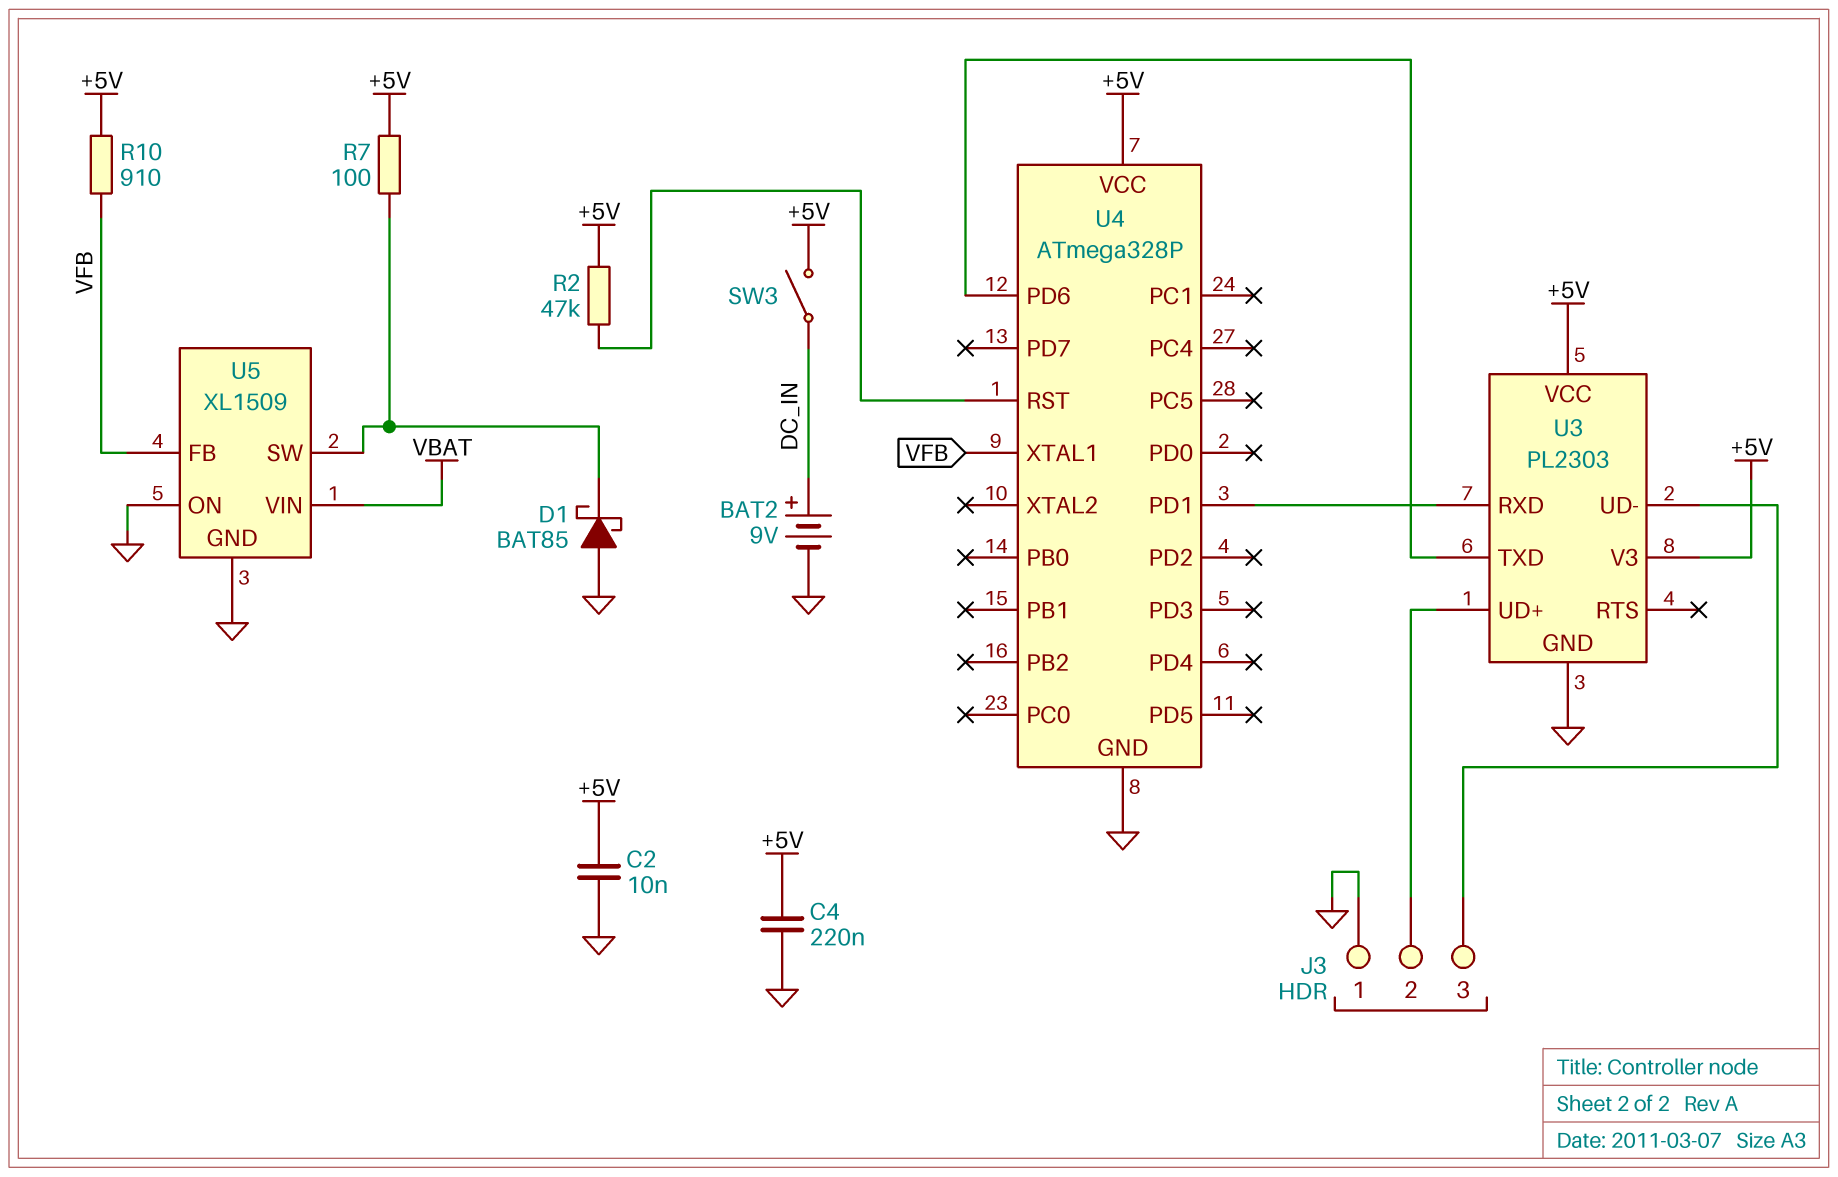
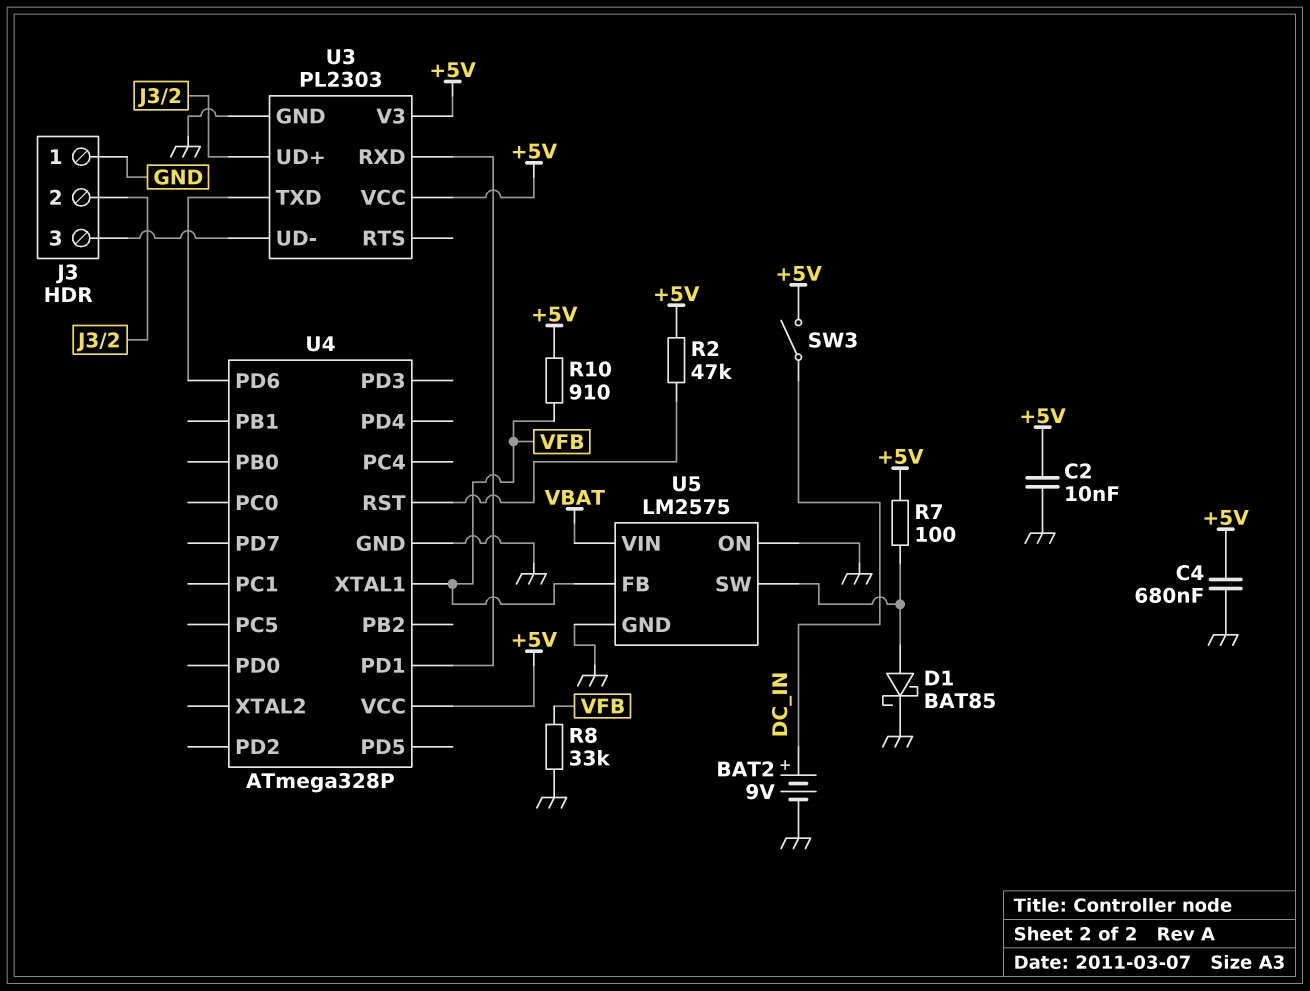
C4: 220nF (+5V, GND) -> 680nF (+5V, GND)
D1: schottky BAT85 (A GND, K U5/SW) -> schottky BAT85 (A U5/SW, K GND)
R8: none -> 33k (GND, VFB)
U5: XL1509 -> LM2575

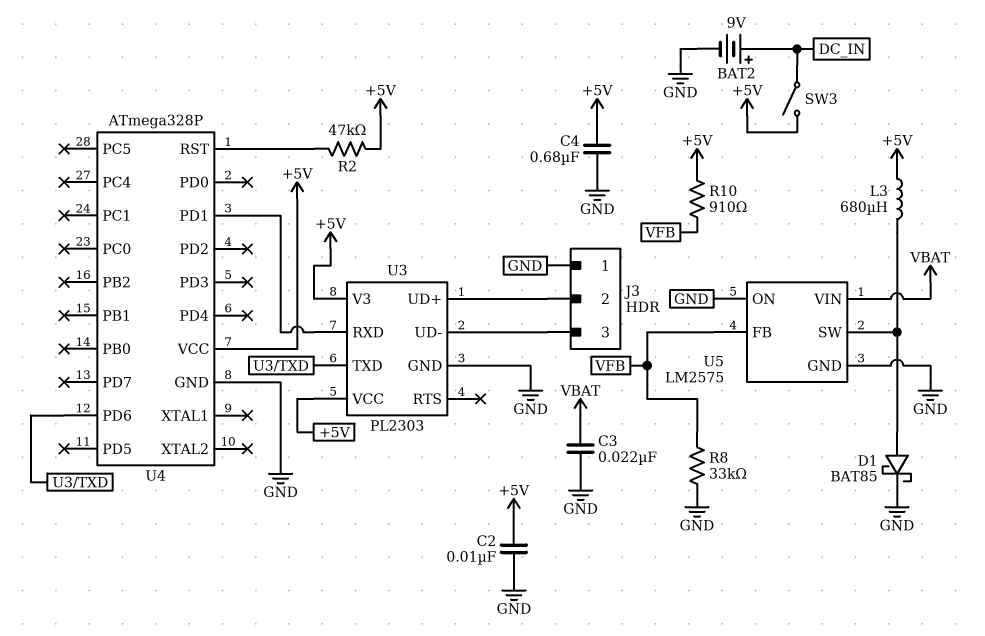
C3: none -> 22nF (GND, VBAT)
L3: none -> 680uH (+5V, U5/SW)
R7: 100 (+5V, U5/SW) -> none
U4 pin XTAL1: VFB -> none

